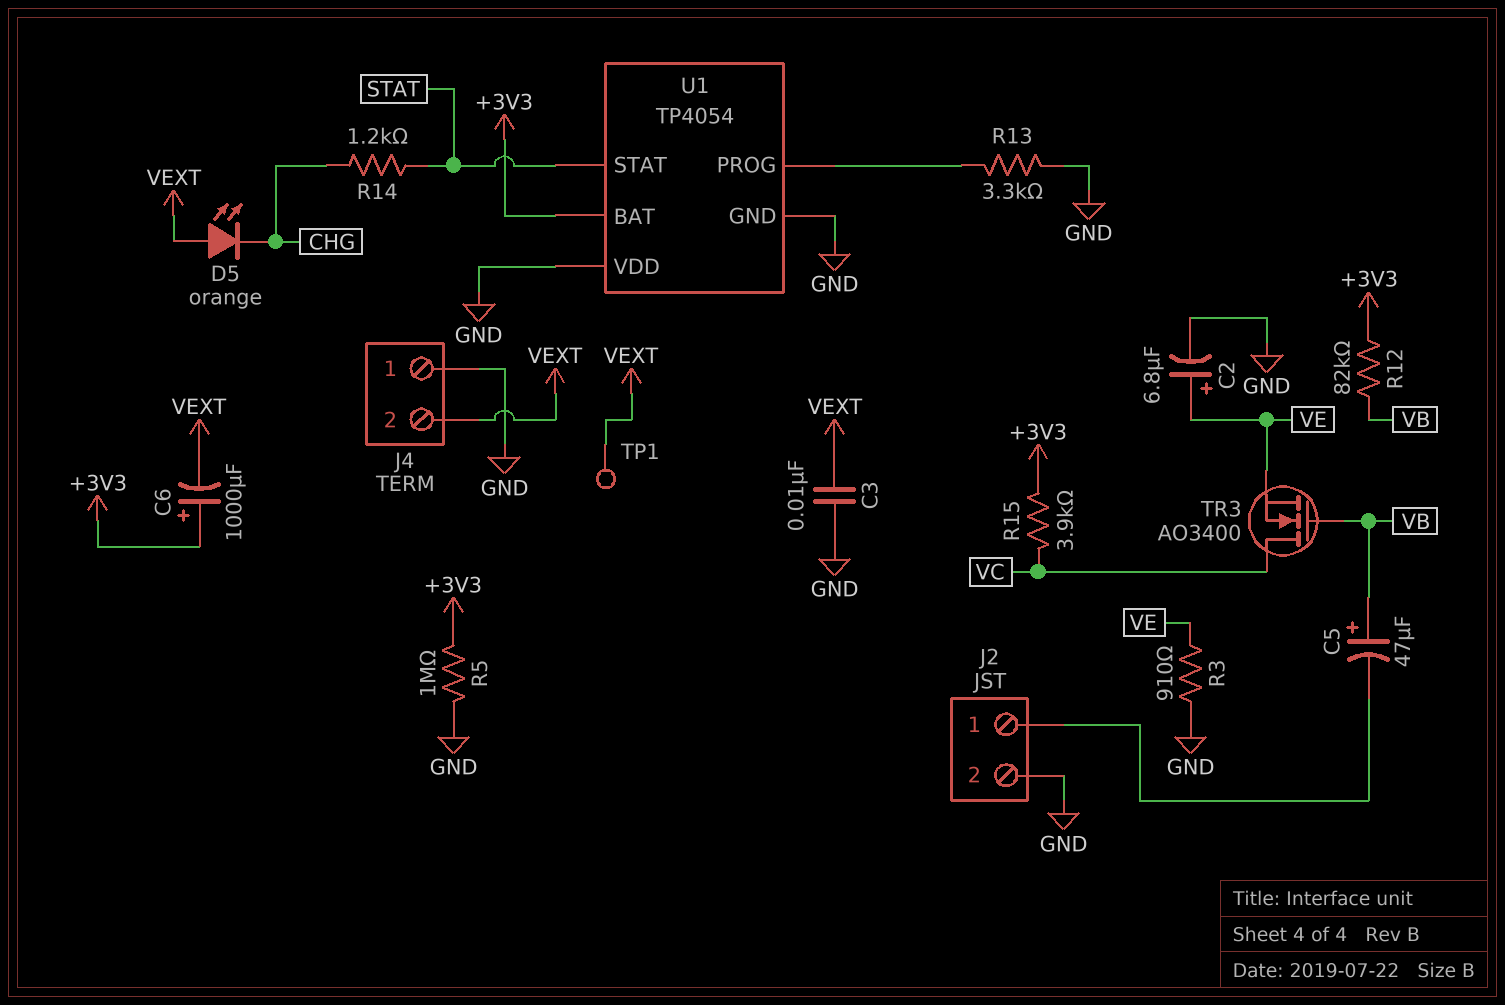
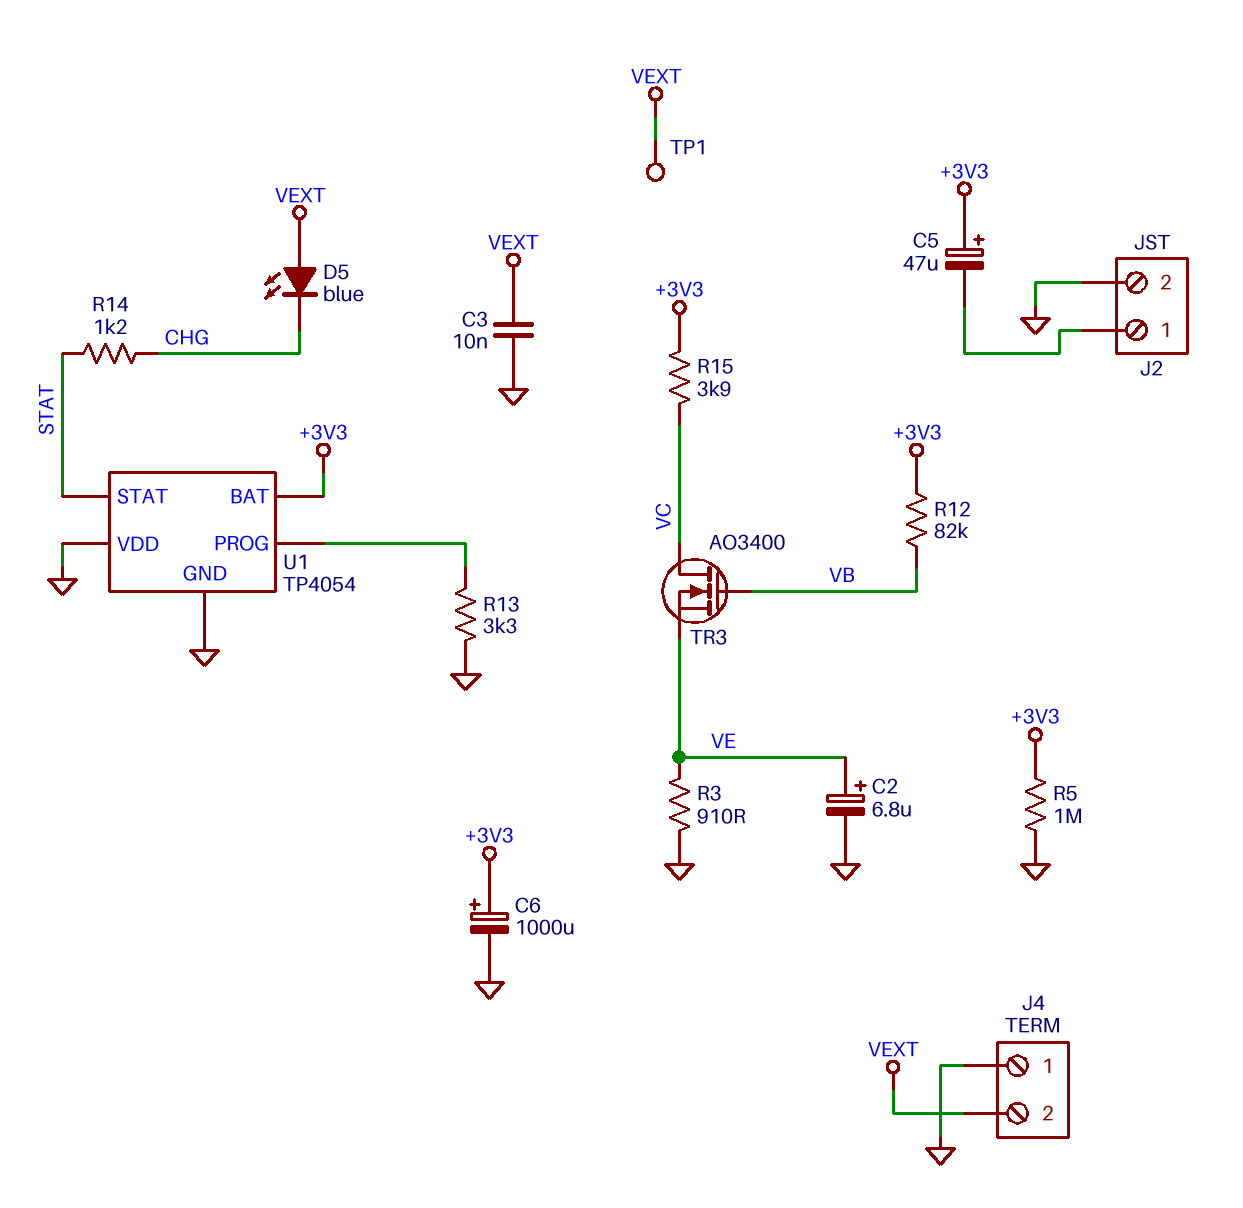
C5: 47uF (plus VB, minus J2/1) -> 47uF (plus +3V3, minus J2/1)
C6: 1000uF (plus +3V3, minus VEXT) -> 1000uF (plus +3V3, minus GND)
D5: LED orange (A VEXT, K CHG) -> LED blue (A VEXT, K CHG)

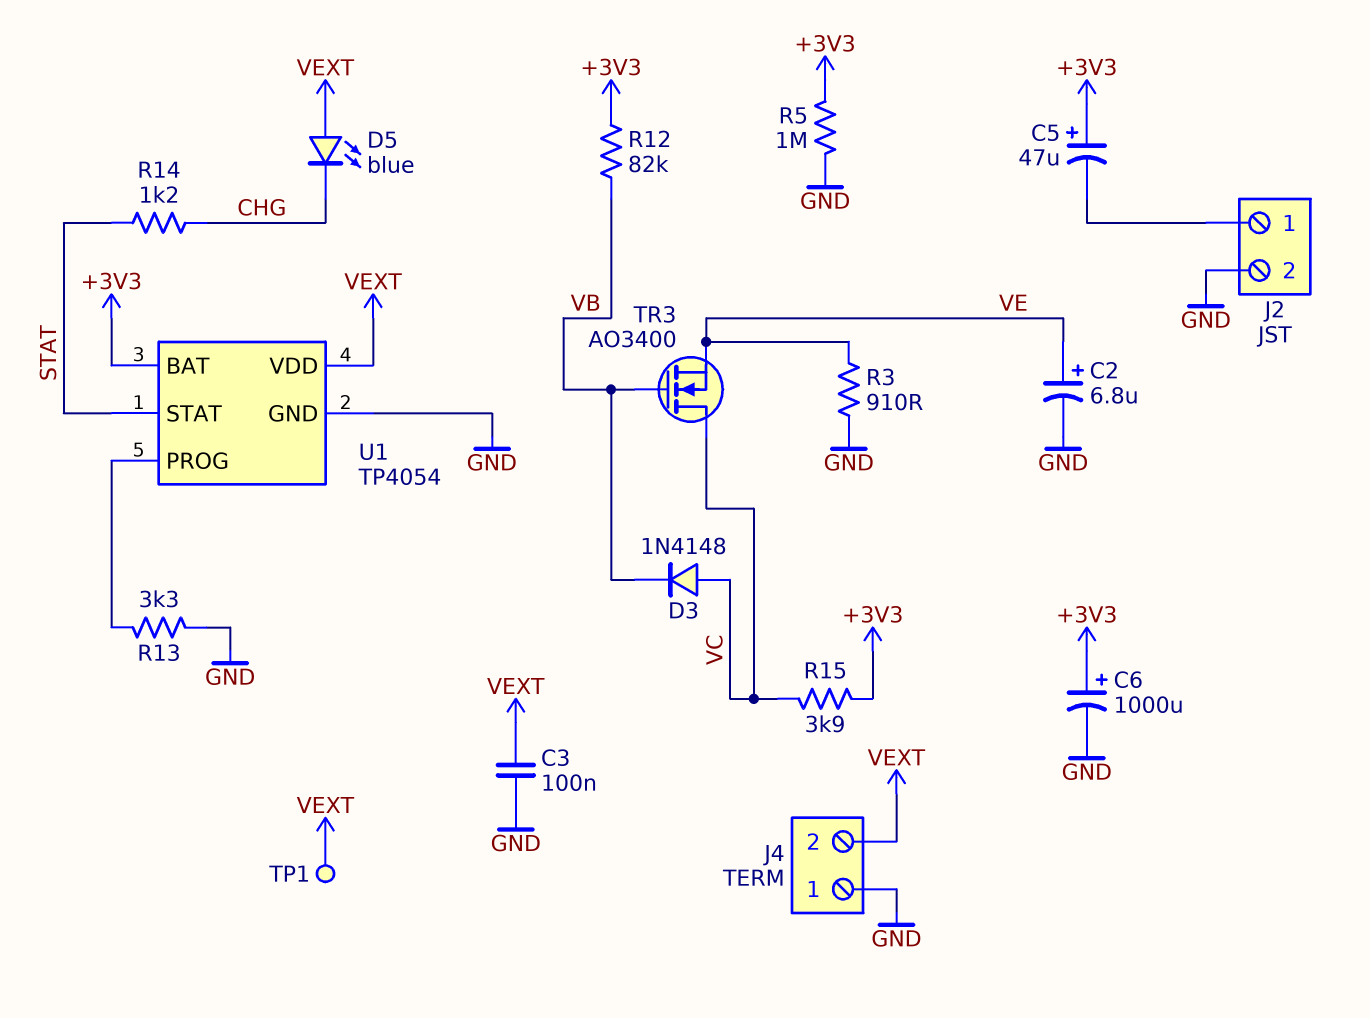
C3: 10nF (GND, VEXT) -> 100nF (GND, VEXT)
D3: none -> diode 1N4148 (A VC, K VB)
U1 pin VDD: GND -> VEXT

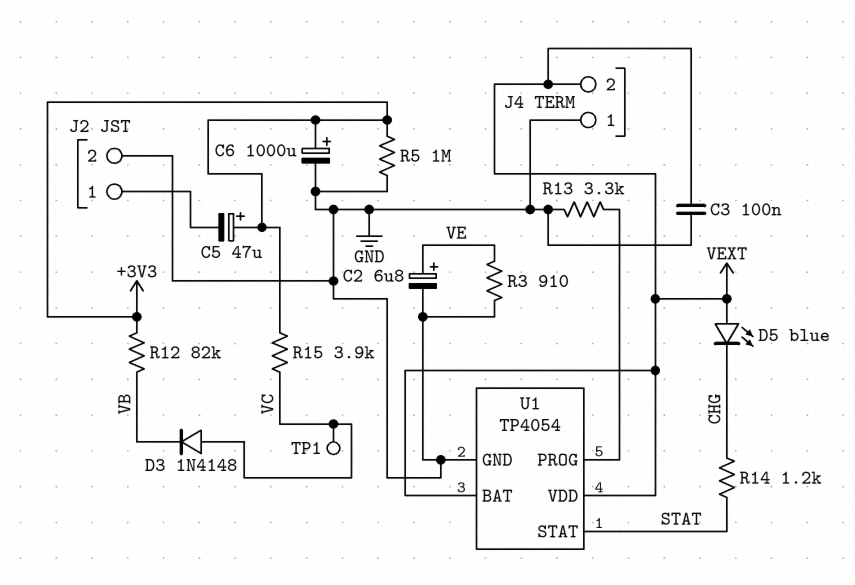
TP1: test point (VEXT) -> test point (VC)
TR3: NMOS AO3400 (G VB, D VC, S VE) -> none
U1 pin BAT: +3V3 -> VEXT

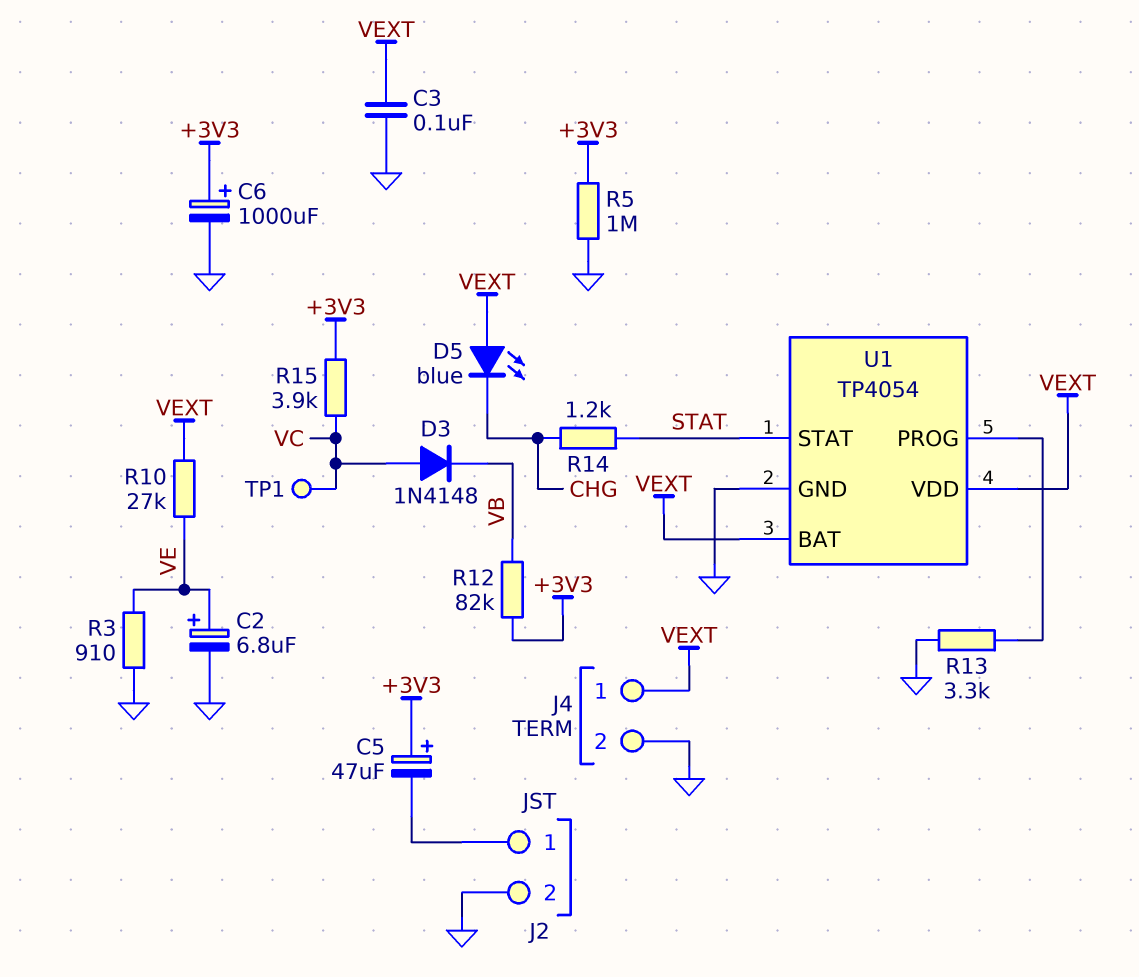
J4 pin 1: GND -> VEXT
J4 pin 2: VEXT -> GND
R10: none -> 27k (VE, VEXT)

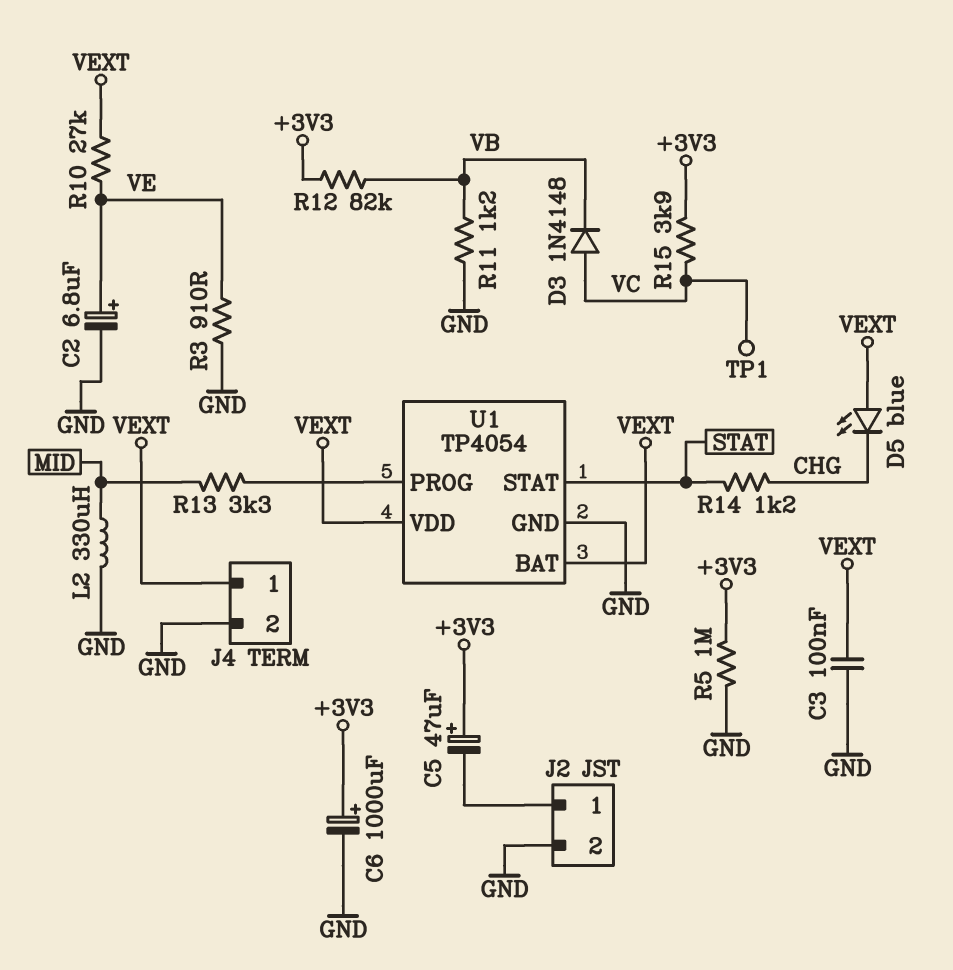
L2: none -> 330uH (GND, MID)
R11: none -> 1.2k (GND, VB)
R13: 3.3k (GND, U1/PROG) -> 3.3k (MID, U1/PROG)

